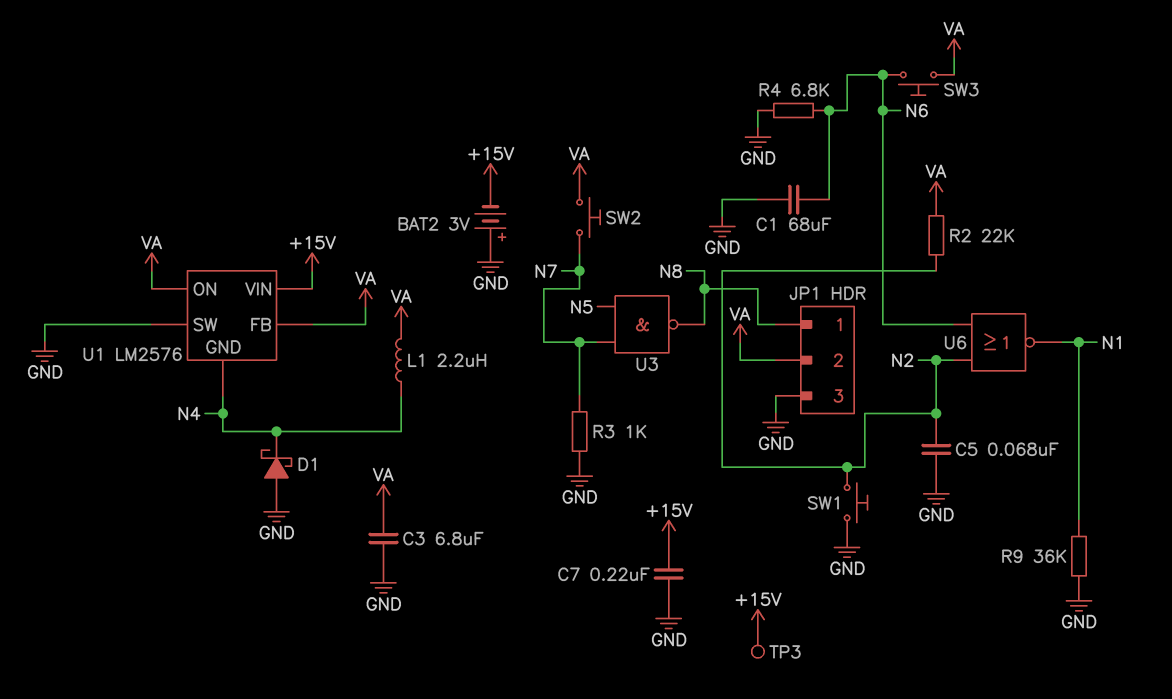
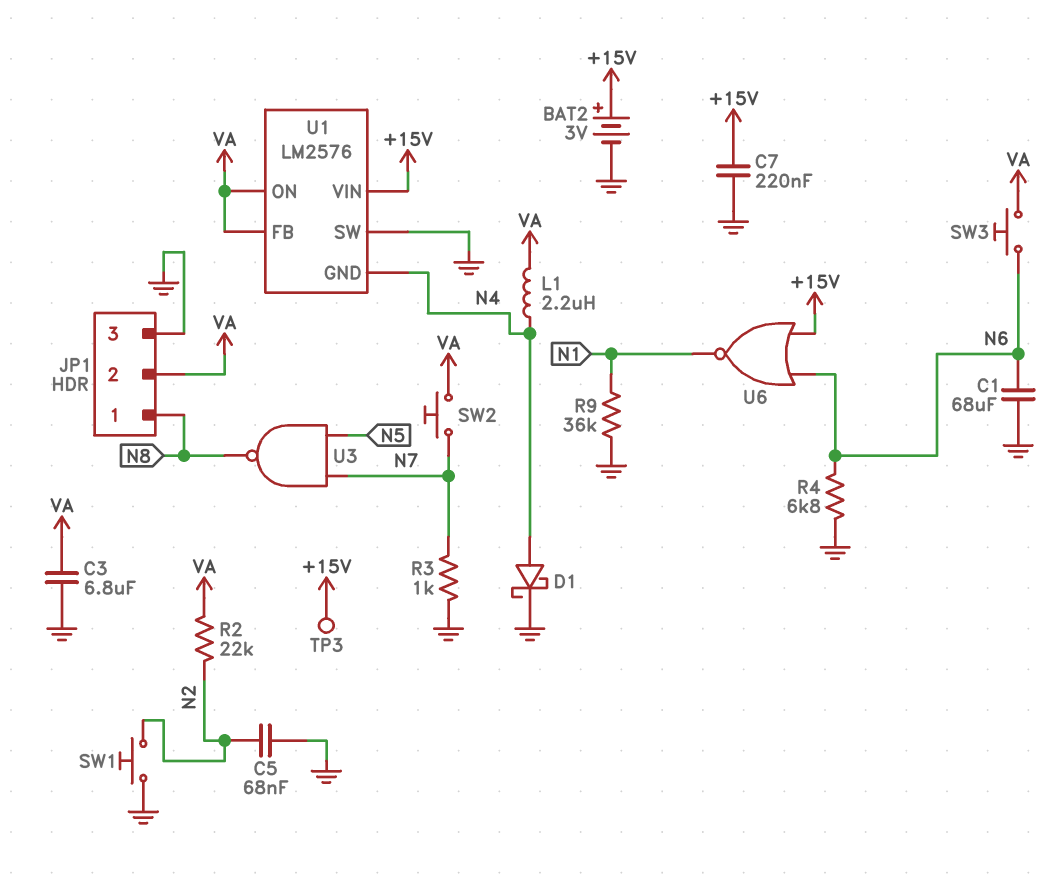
BAT2: 3V (plus GND, minus +15V) -> 3V (plus +15V, minus GND)
D1: schottky (A GND, K N4) -> schottky (A N4, K GND)
U6: NOR (in N2, in N6, out N1) -> NOR (in +15V, in N6, out N1)

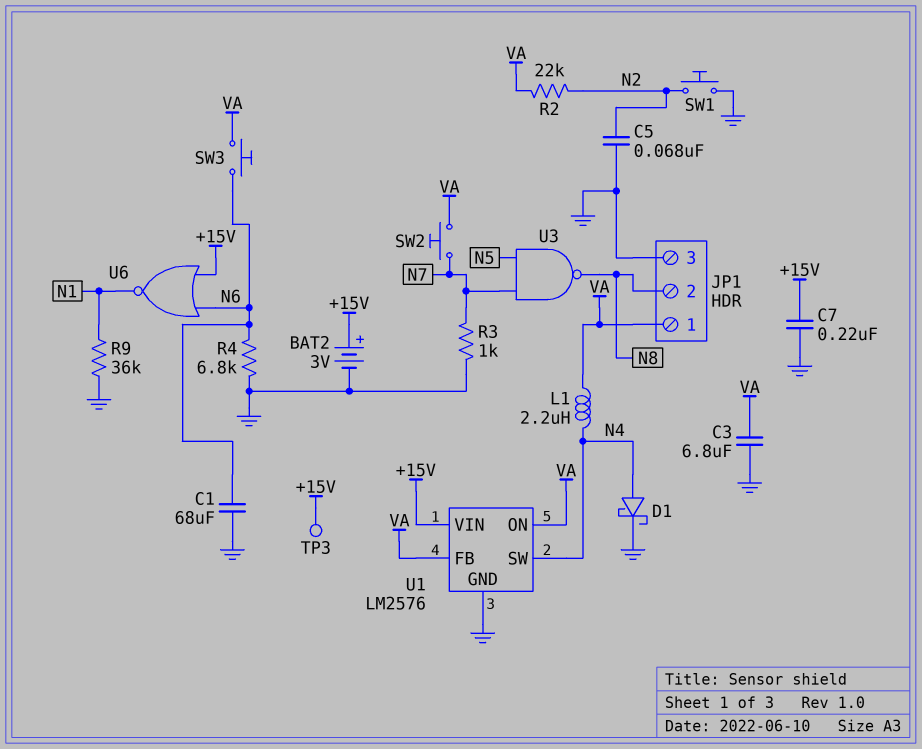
JP1 pin 1: N8 -> VA
JP1 pin 2: VA -> N8
U1 pin GND: N4 -> GND
U1 pin SW: GND -> N4

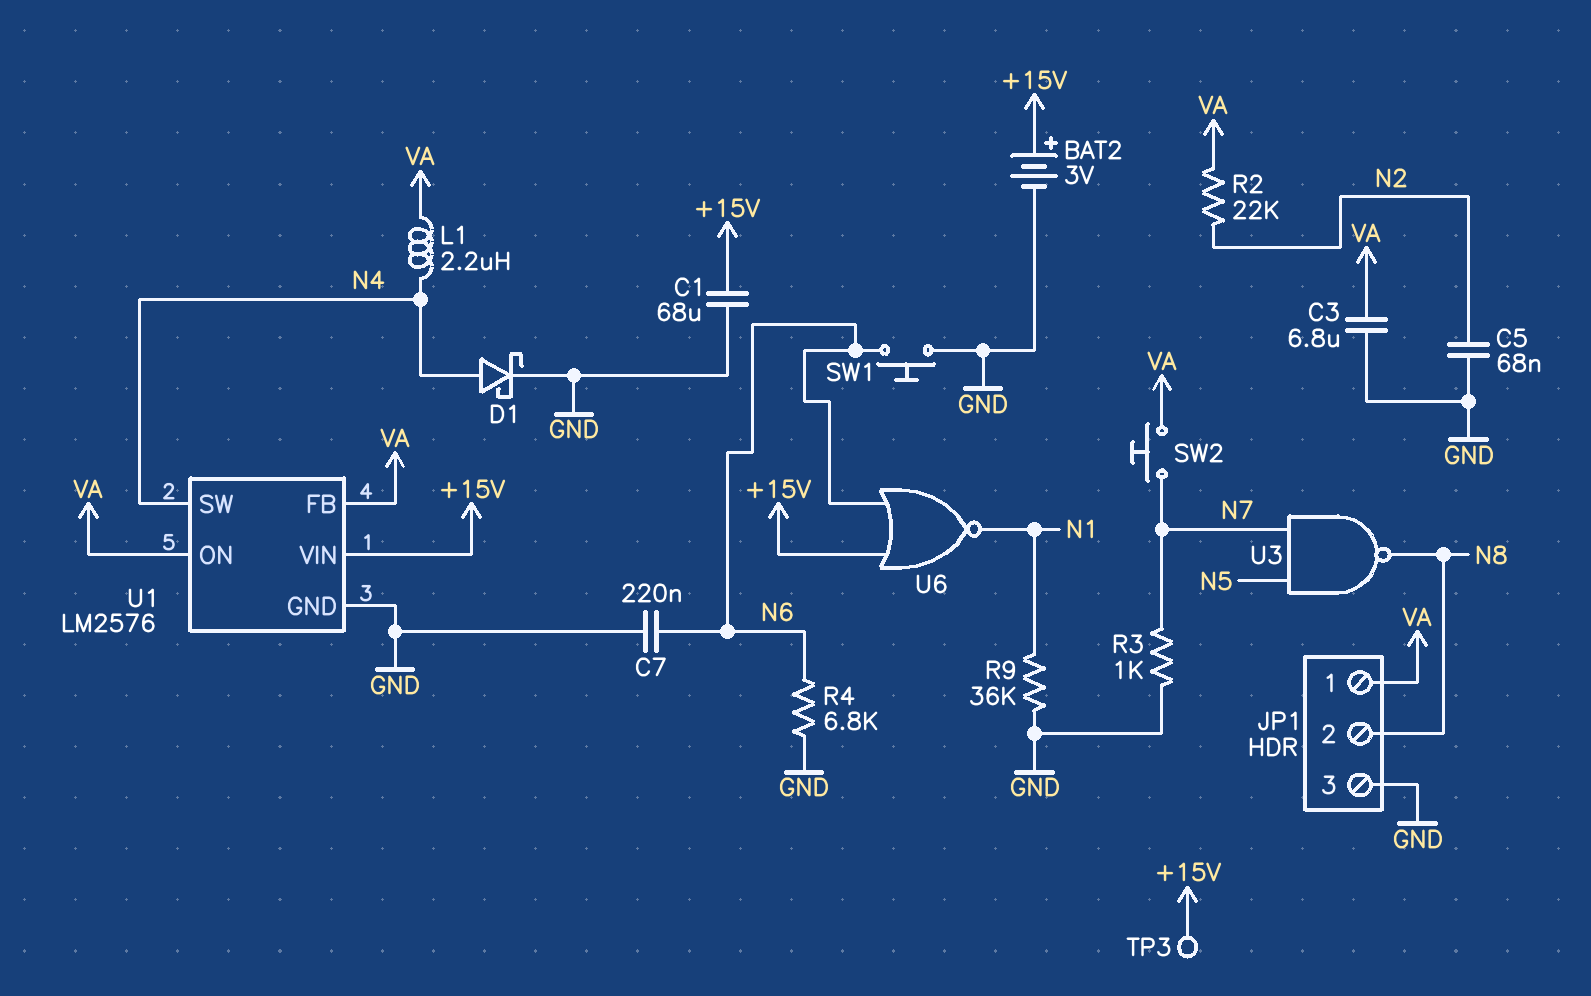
C1: 68uF (GND, N6) -> 68uF (+15V, GND)
C7: 220nF (+15V, GND) -> 220nF (GND, N6)
SW1: button (GND, N2) -> button (GND, N6)
SW3: button (N6, VA) -> none

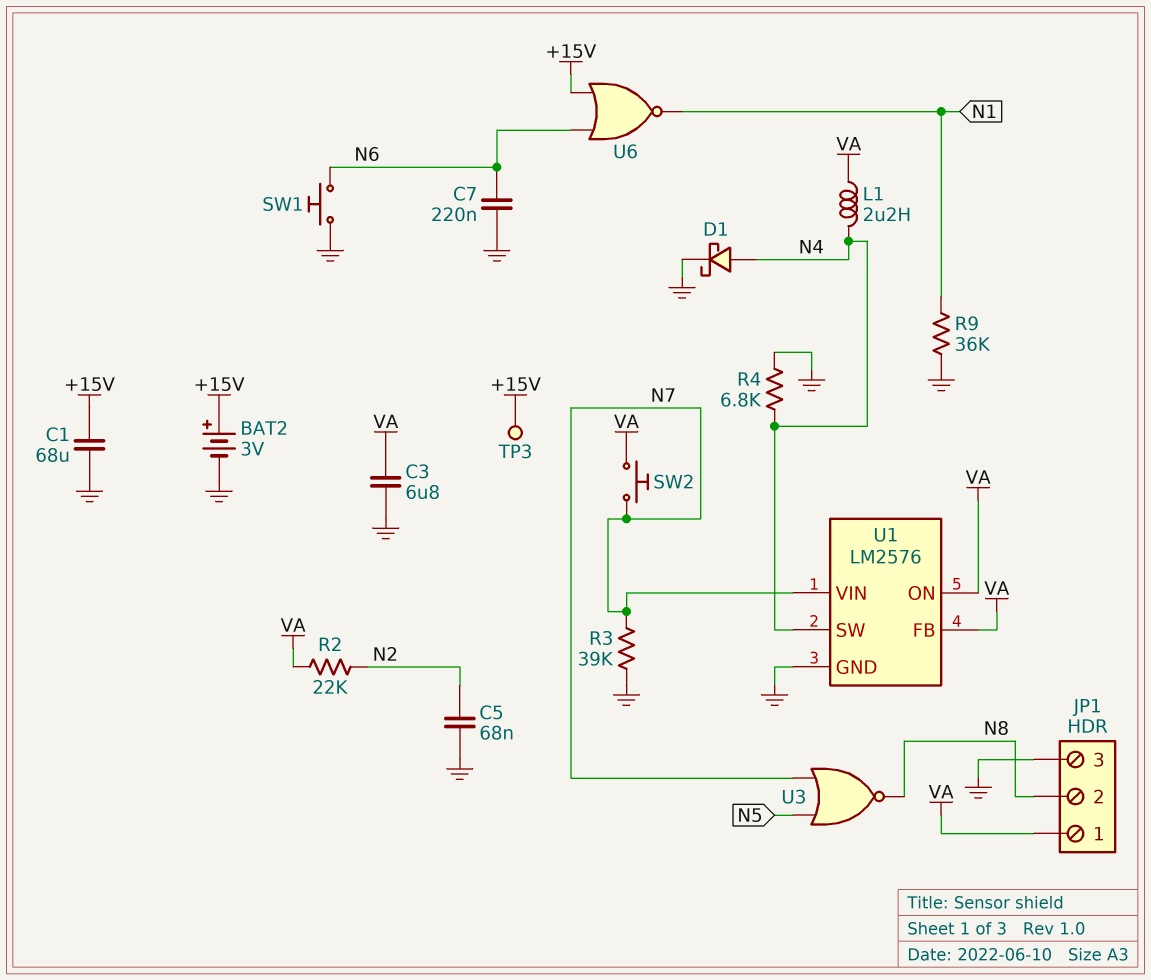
R3: 1k (GND, N7) -> 39k (GND, N7)
R4: 6.8k (GND, N6) -> 6.8k (GND, N4)
U1 pin VIN: +15V -> N7
U3: NAND (in N5, in N7, out N8) -> NOR (in N5, in N7, out N8)

